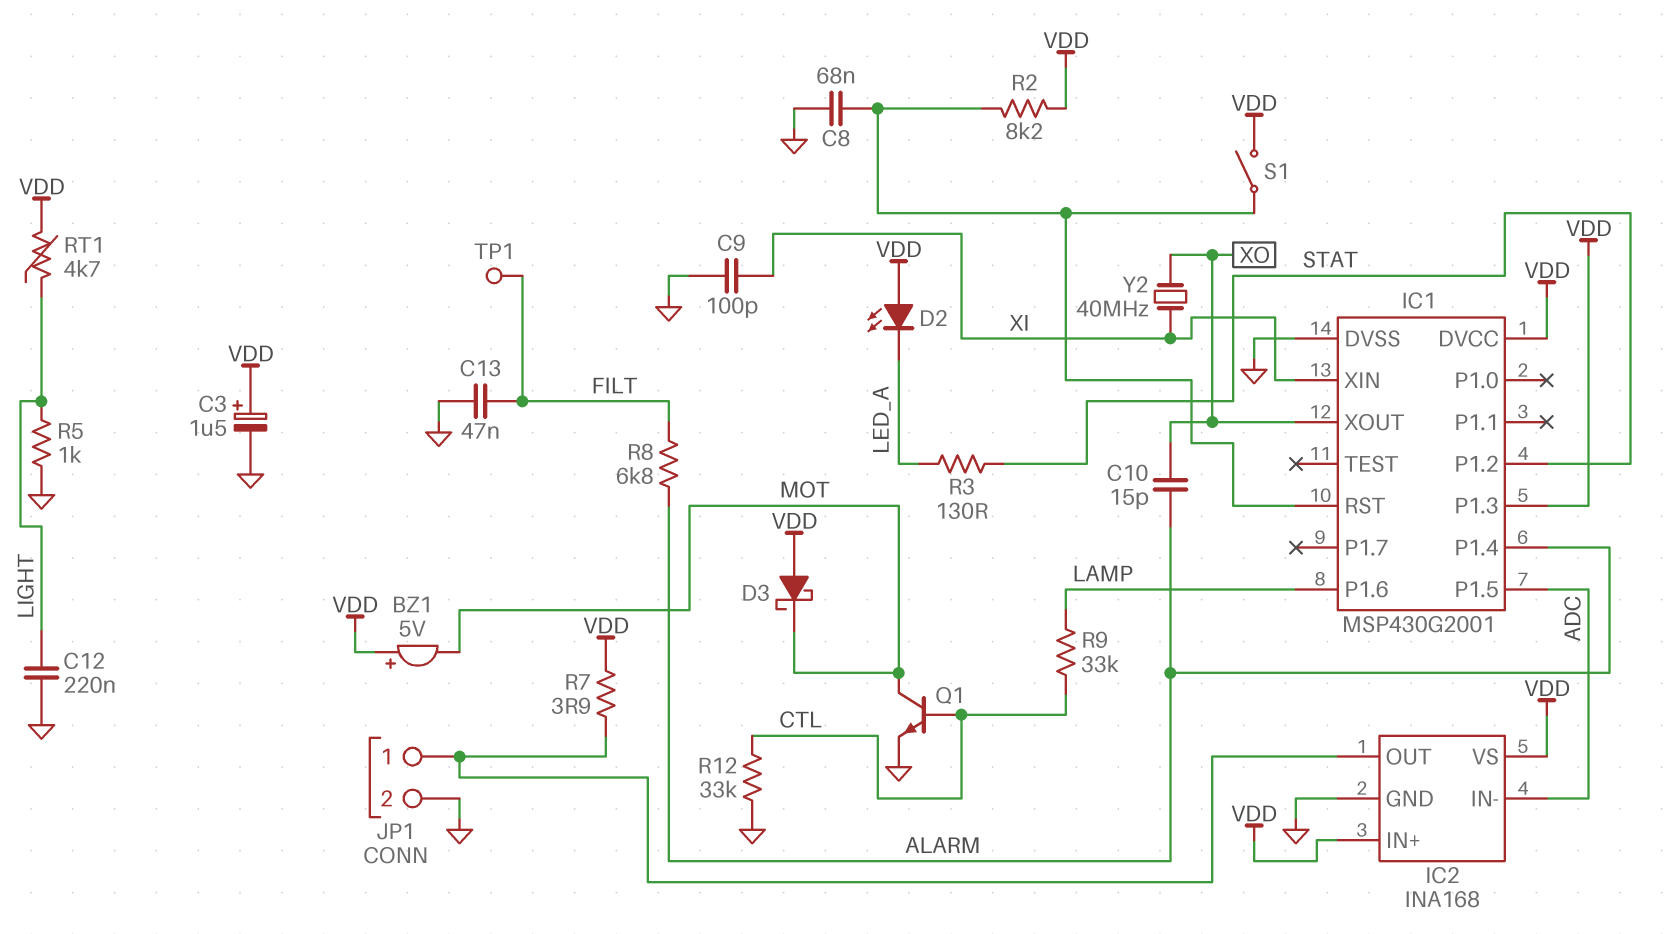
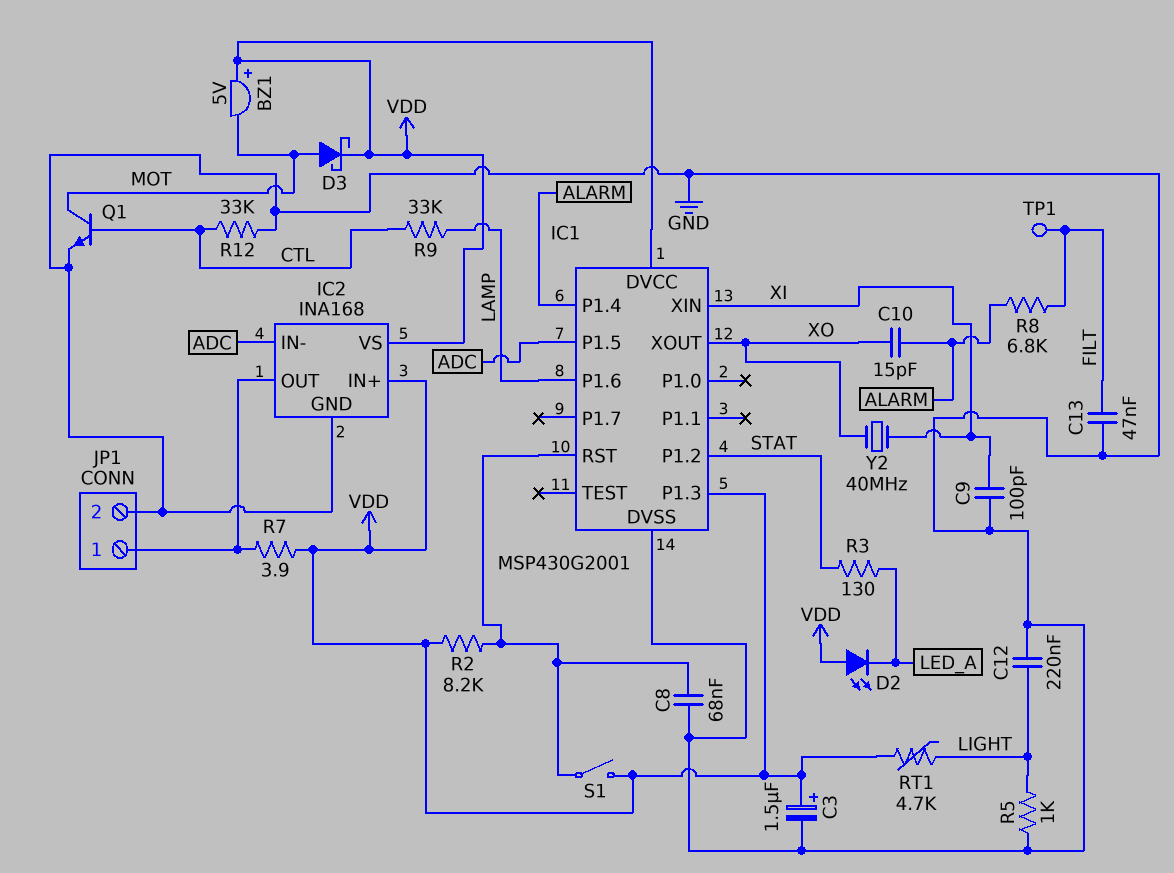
D3: schottky (A VDD, K MOT) -> schottky (A MOT, K VDD)

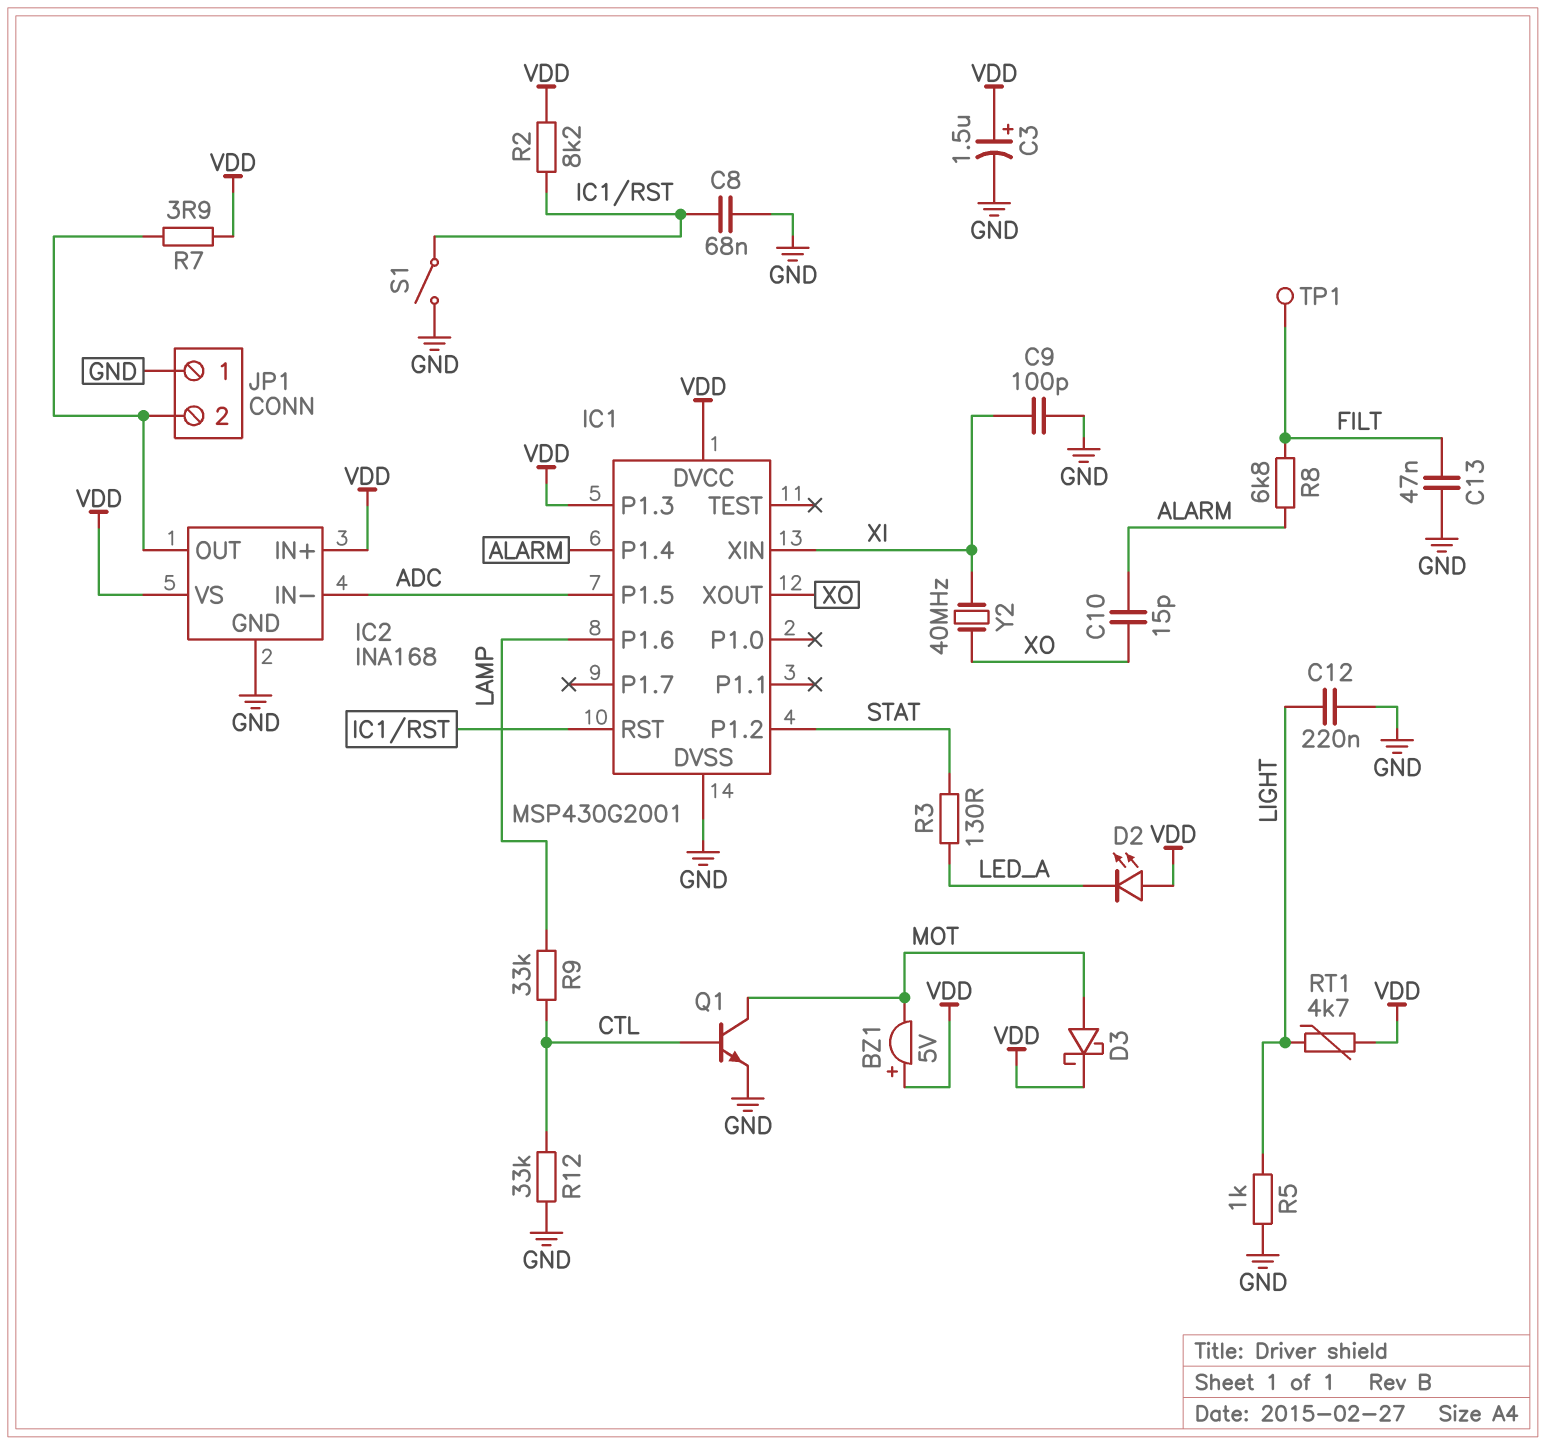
JP1 pin 1: IC2/OUT -> GND
JP1 pin 2: GND -> IC2/OUT
S1: switch (IC1/RST, VDD) -> switch (GND, IC1/RST)

